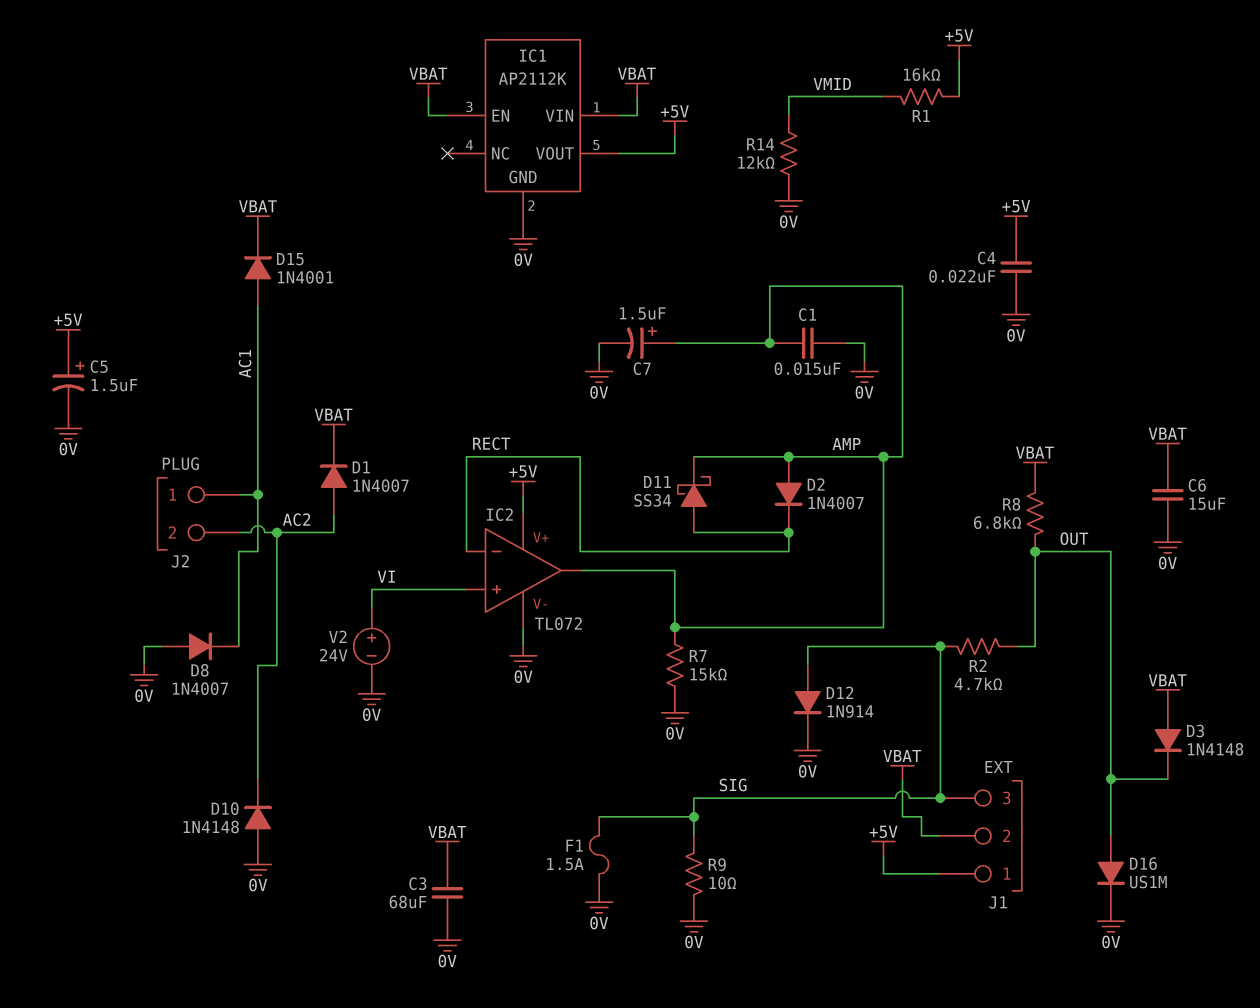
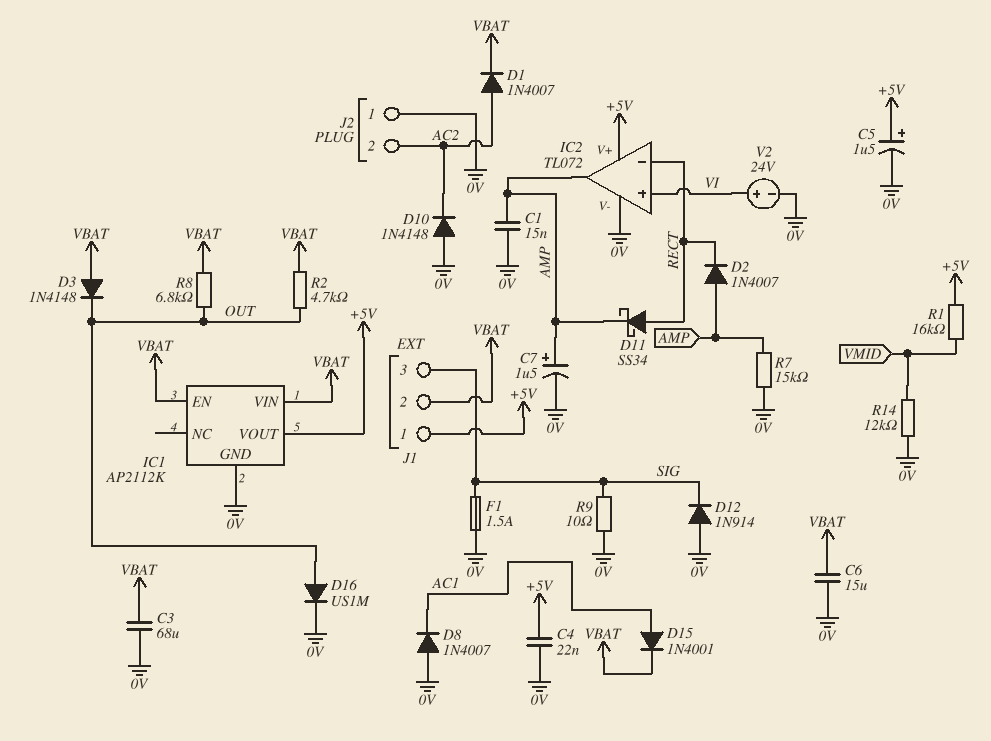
D12: diode 1N914 (A SIG, K 0V) -> diode 1N914 (A 0V, K SIG)
J2 pin 1: AC1 -> 0V
R2: 4.7k (OUT, SIG) -> 4.7k (OUT, VBAT)

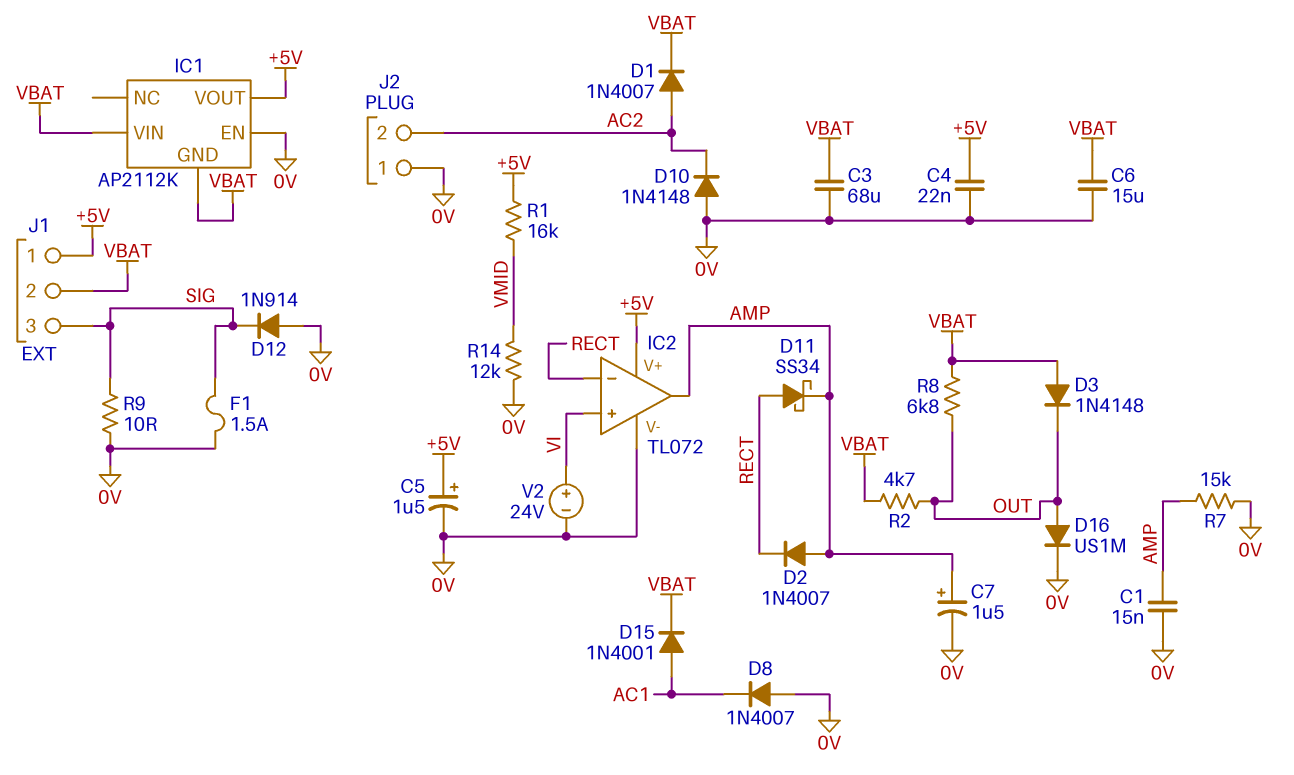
IC1 pin EN: VBAT -> 0V
IC1 pin GND: 0V -> VBAT

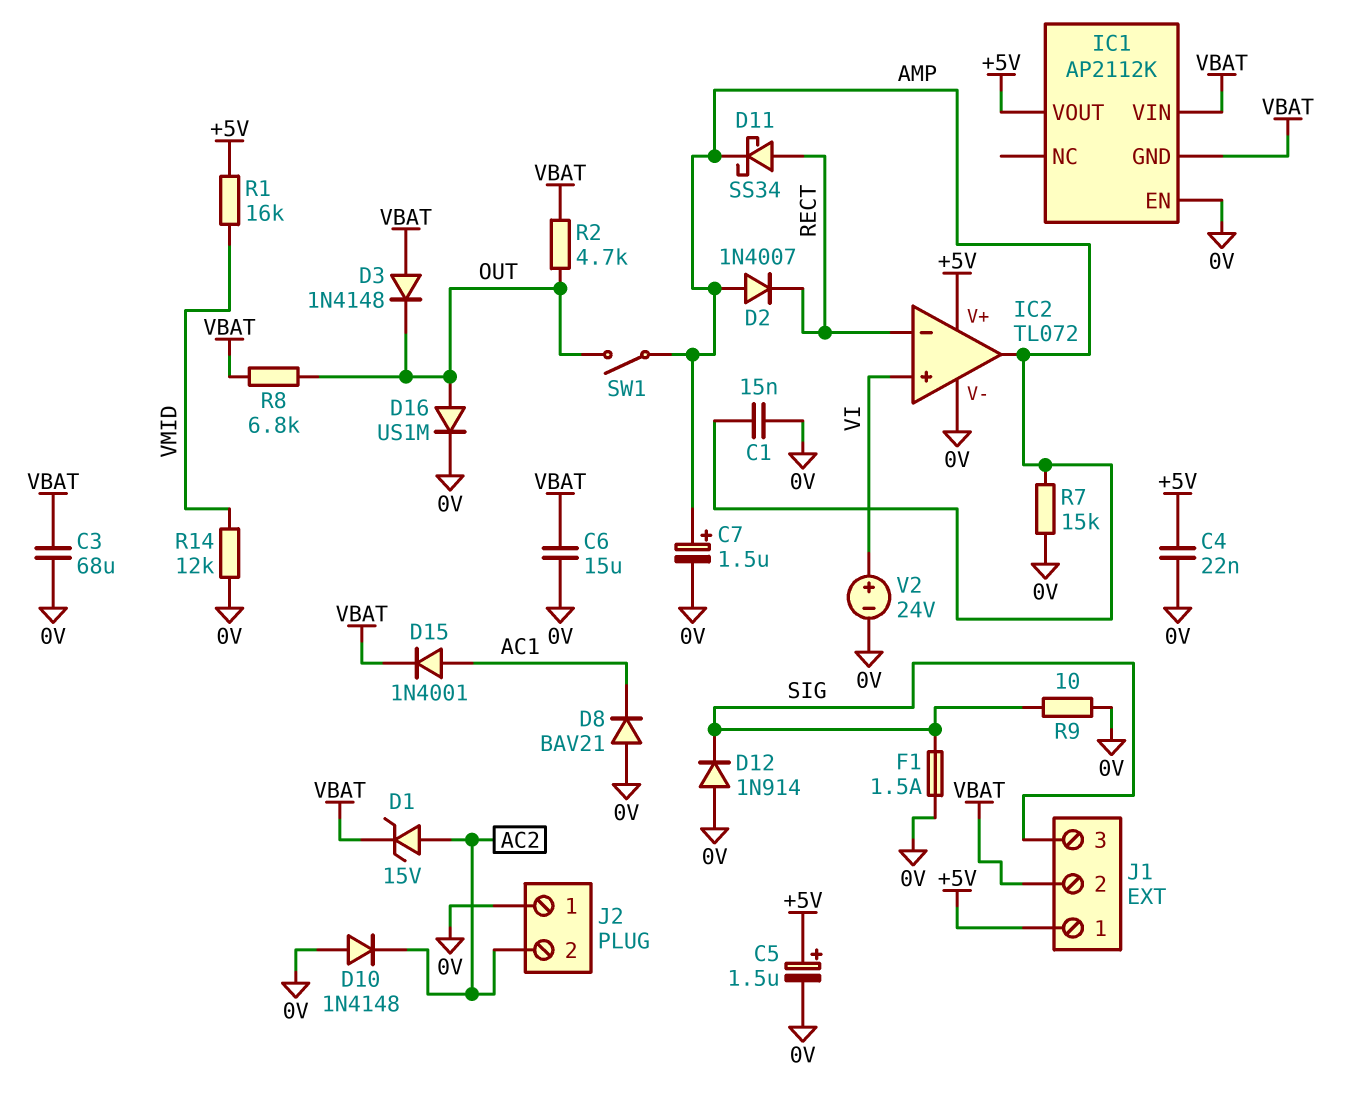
D1: diode 1N4007 (A AC2, K VBAT) -> zener 15V (A AC2, K VBAT)
D8: diode 1N4007 (A 0V, K AC1) -> diode BAV21 (A 0V, K AC1)
SW1: none -> switch (AMP, OUT)

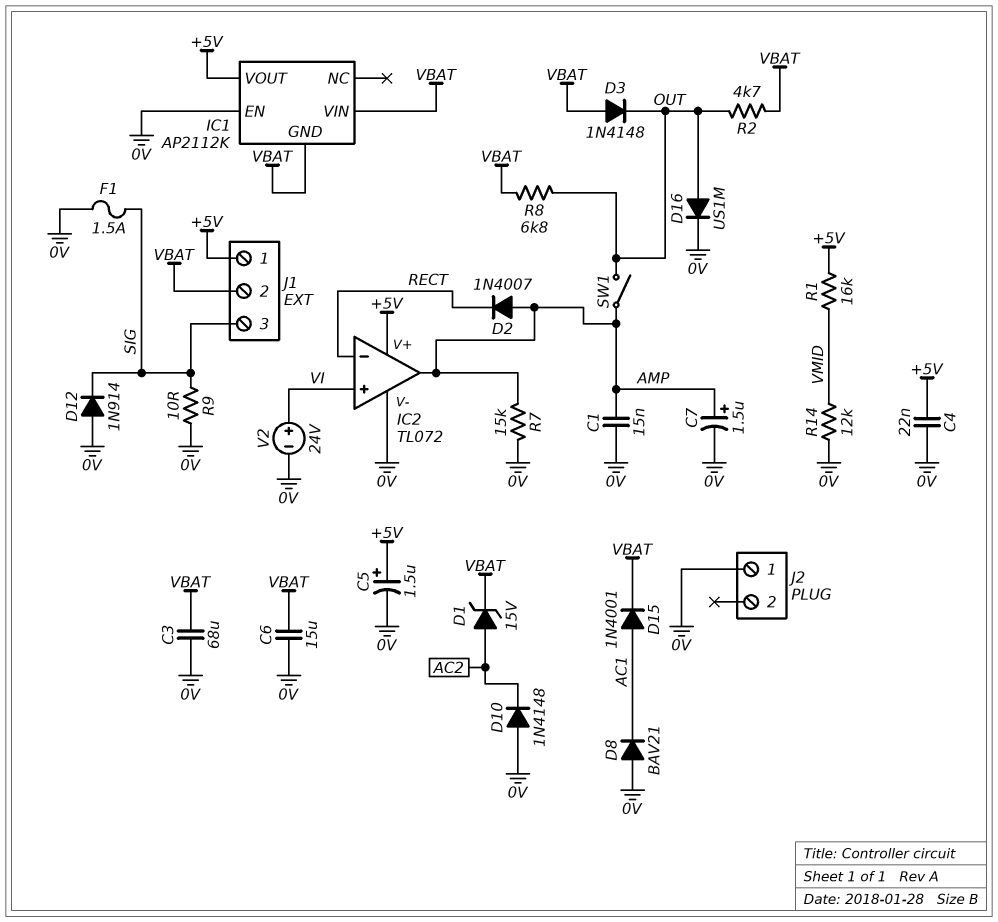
D11: schottky SS34 (A RECT, K AMP) -> none
J2 pin 2: AC2 -> none

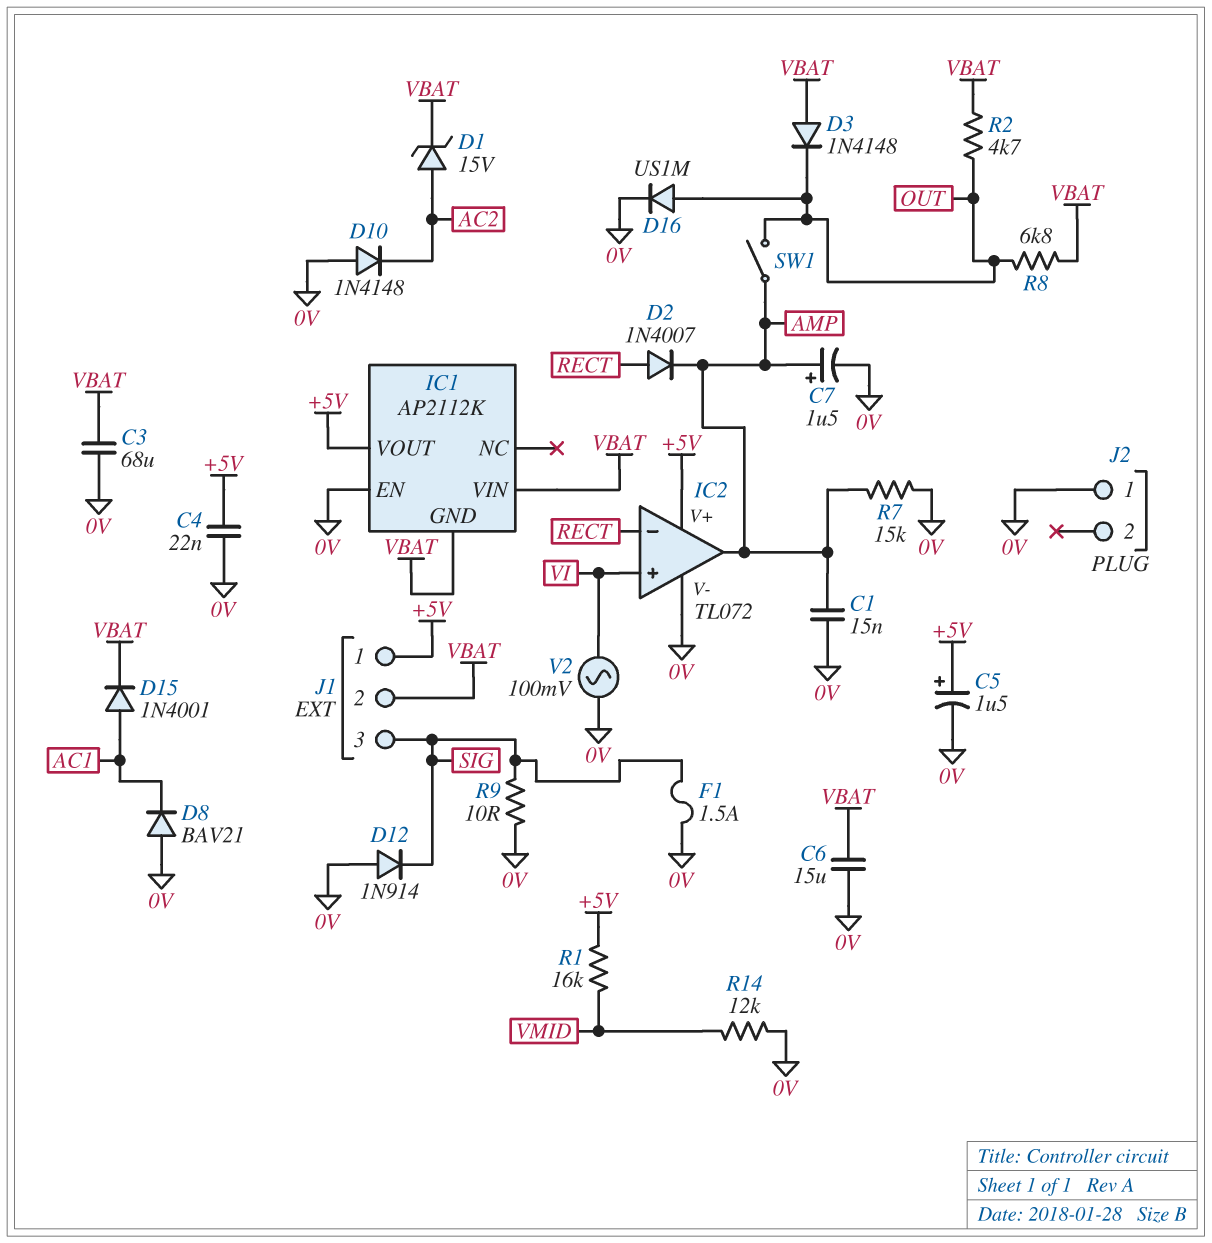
D2: diode 1N4007 (A AMP, K RECT) -> diode 1N4007 (A RECT, K AMP)
V2: 24V (plus VI, minus 0V) -> AC 100mV (0V, VI)

